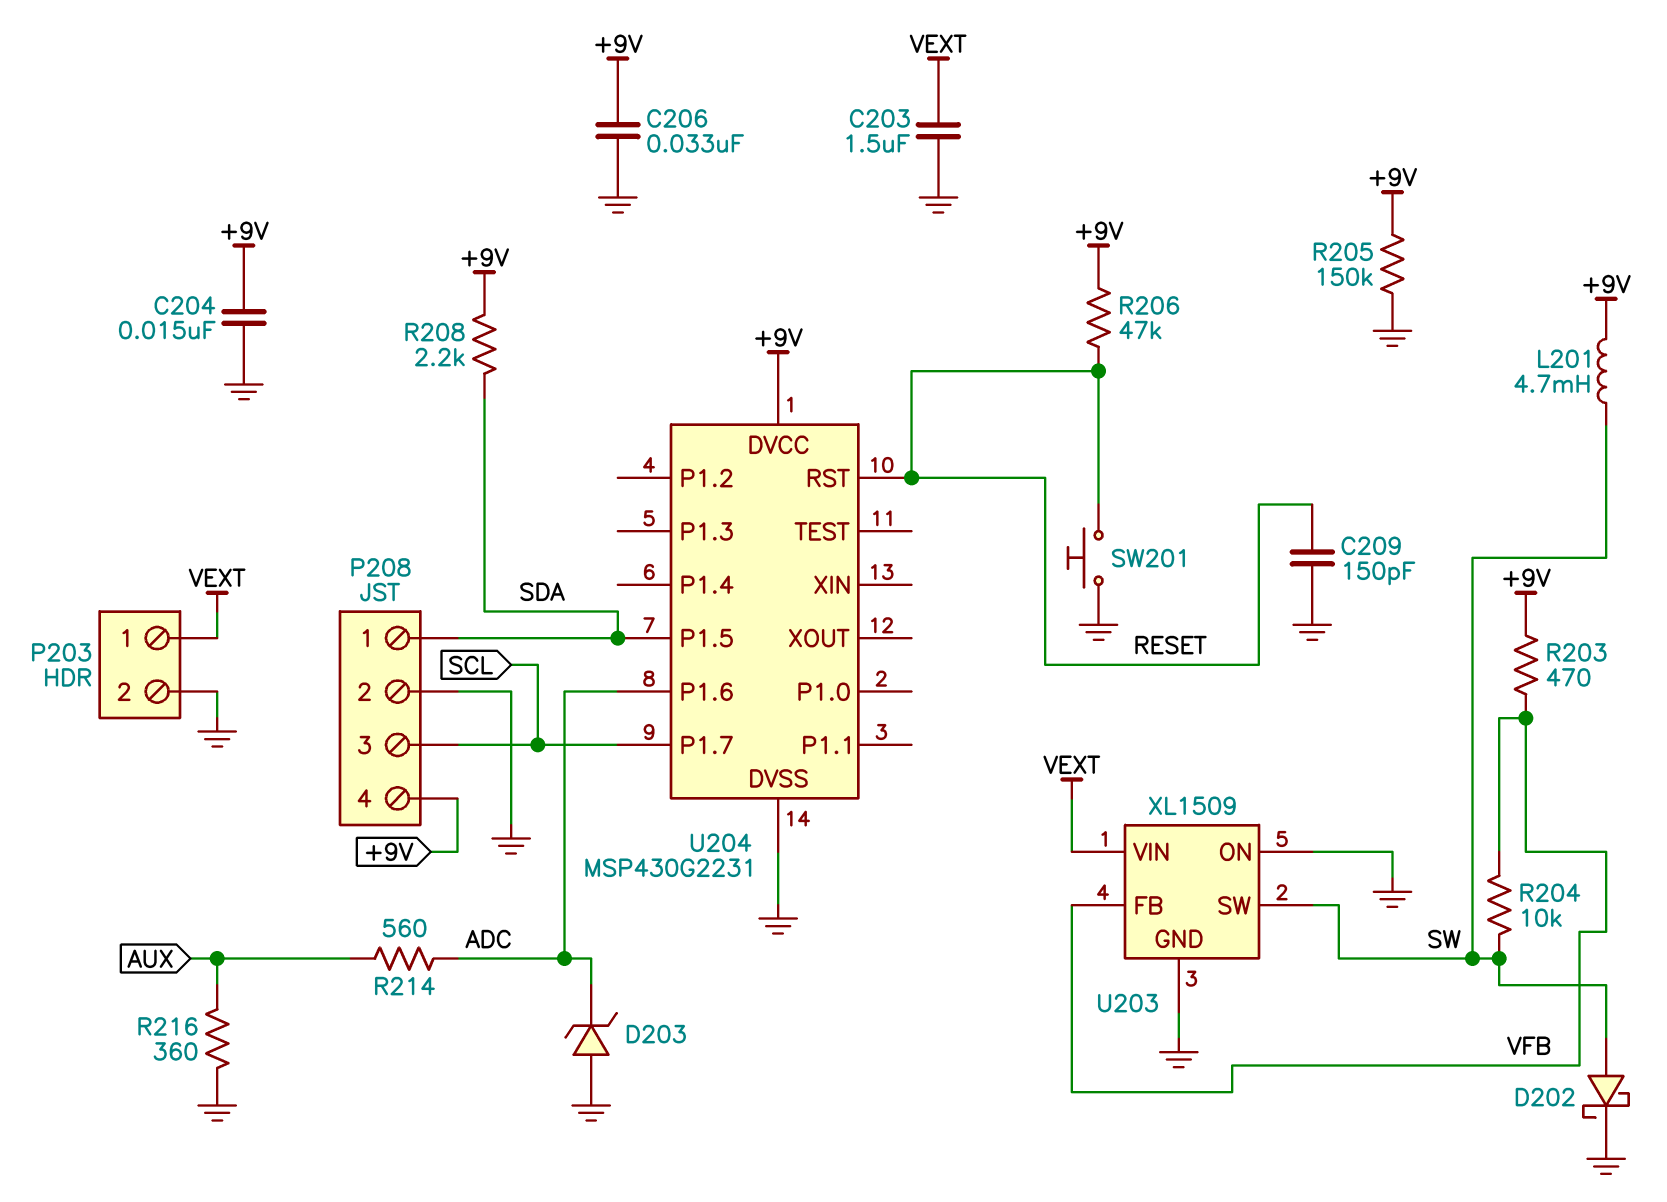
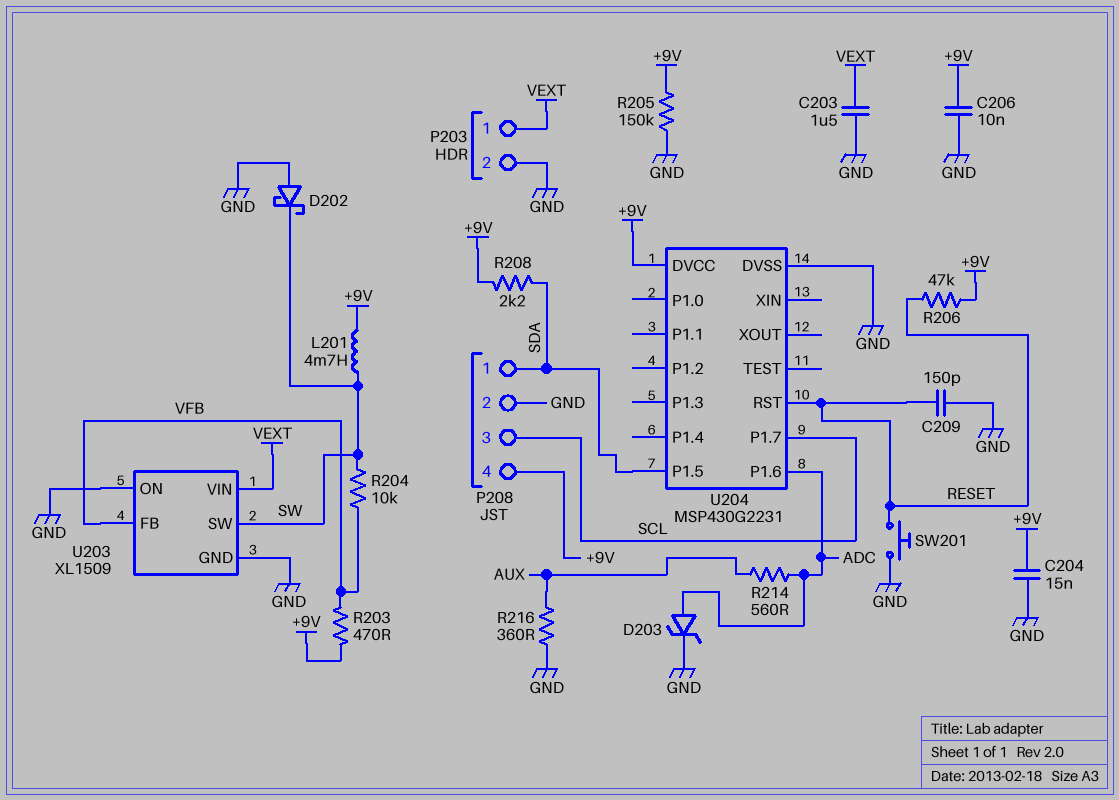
C206: 33nF (+9V, GND) -> 10nF (+9V, GND)
D202: schottky (A SW, K GND) -> schottky (A GND, K SW)
D203: zener (A GND, K ADC) -> zener (A ADC, K GND)

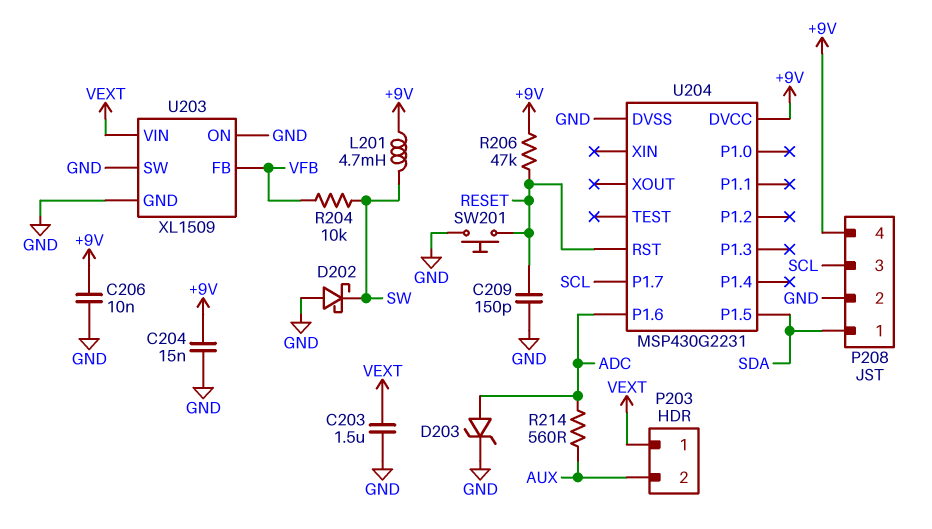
P203 pin 2: GND -> AUX
R203: 470 (+9V, VFB) -> none
R205: 150k (+9V, GND) -> none
R208: 2.2k (+9V, SDA) -> none
R216: 360 (AUX, GND) -> none
U203 pin SW: SW -> GND

